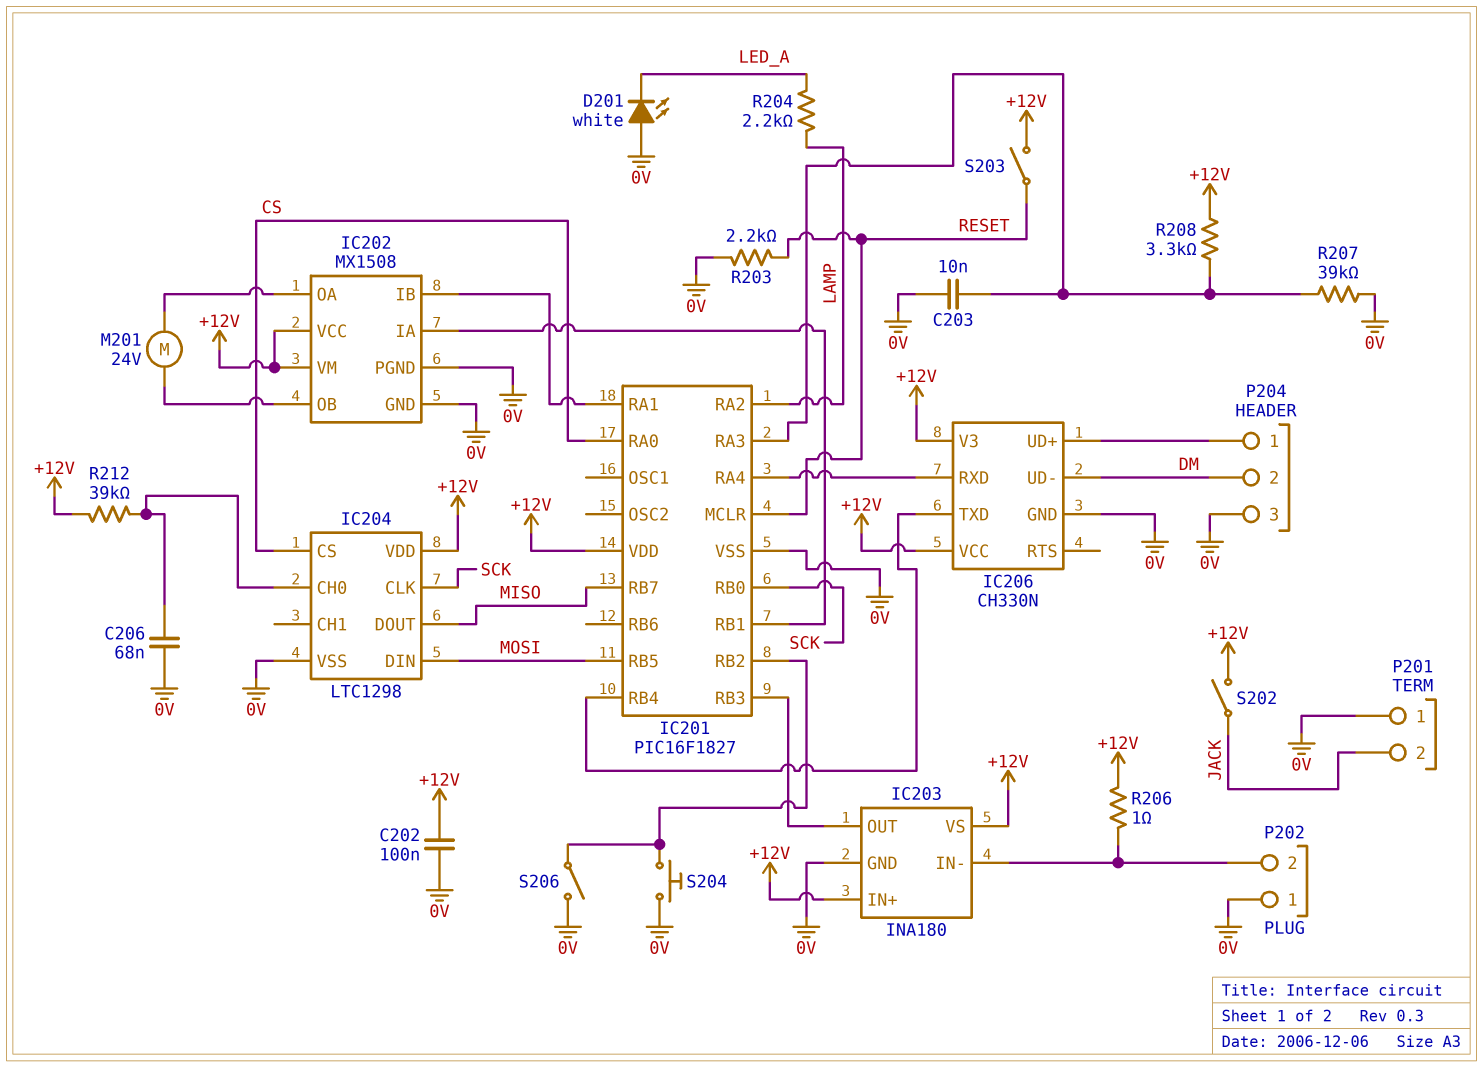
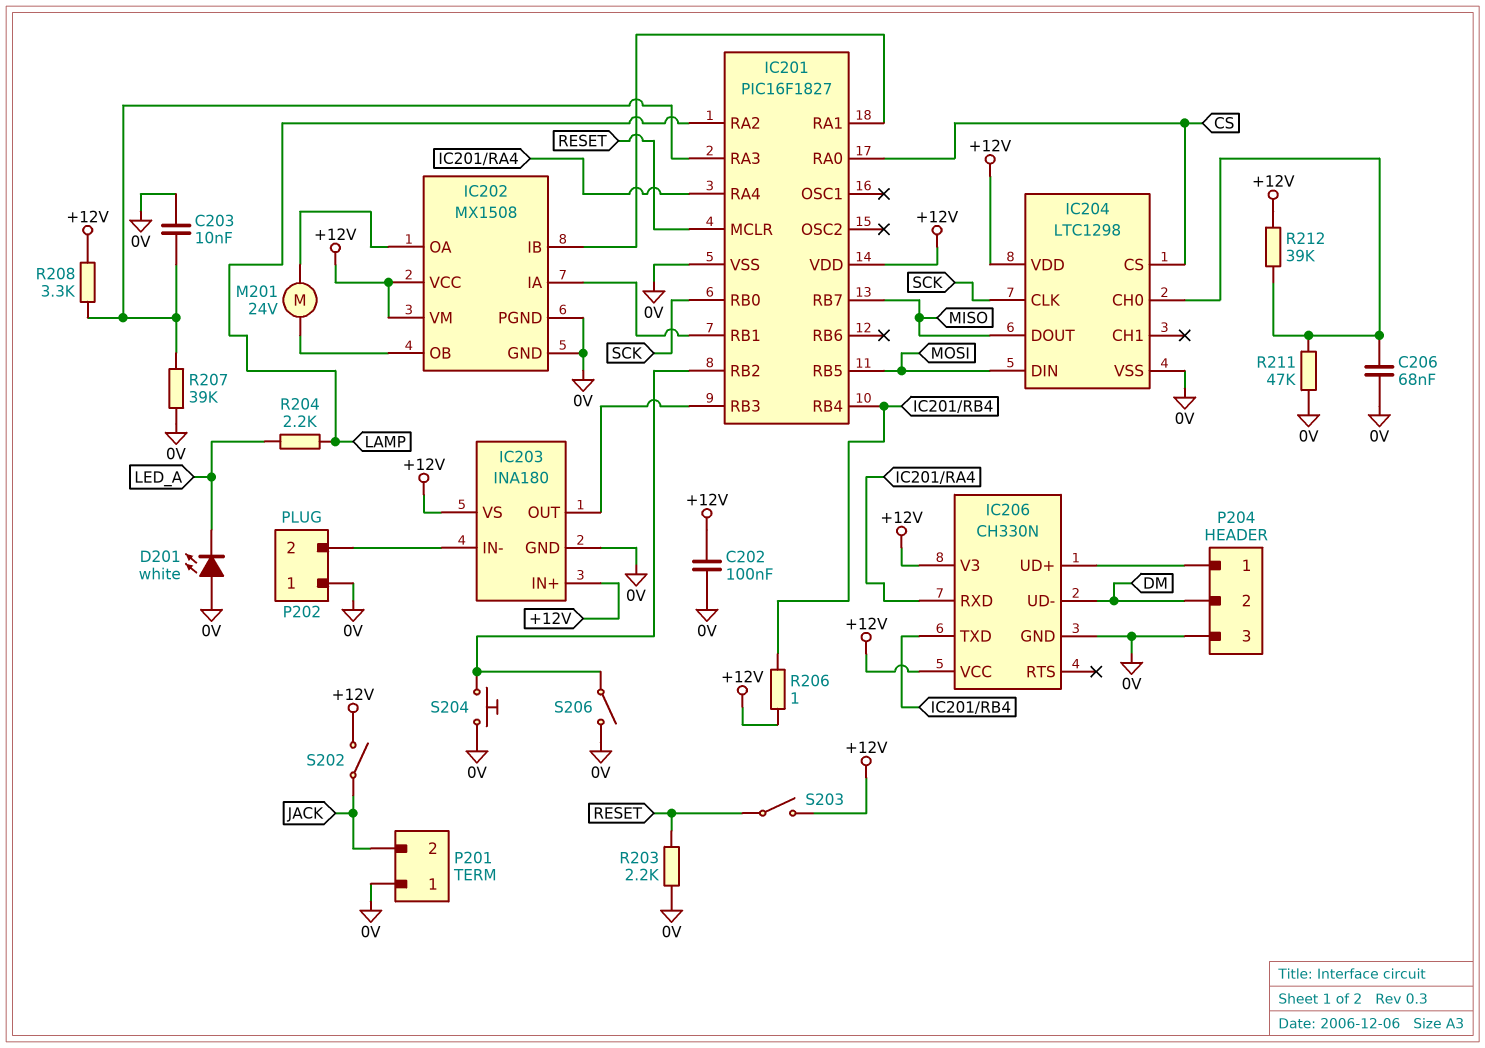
R206: 1 (+12V, IC203/IN-) -> 1 (+12V, IC201/RB4)
R211: none -> 47k (0V, IC204/CH0)

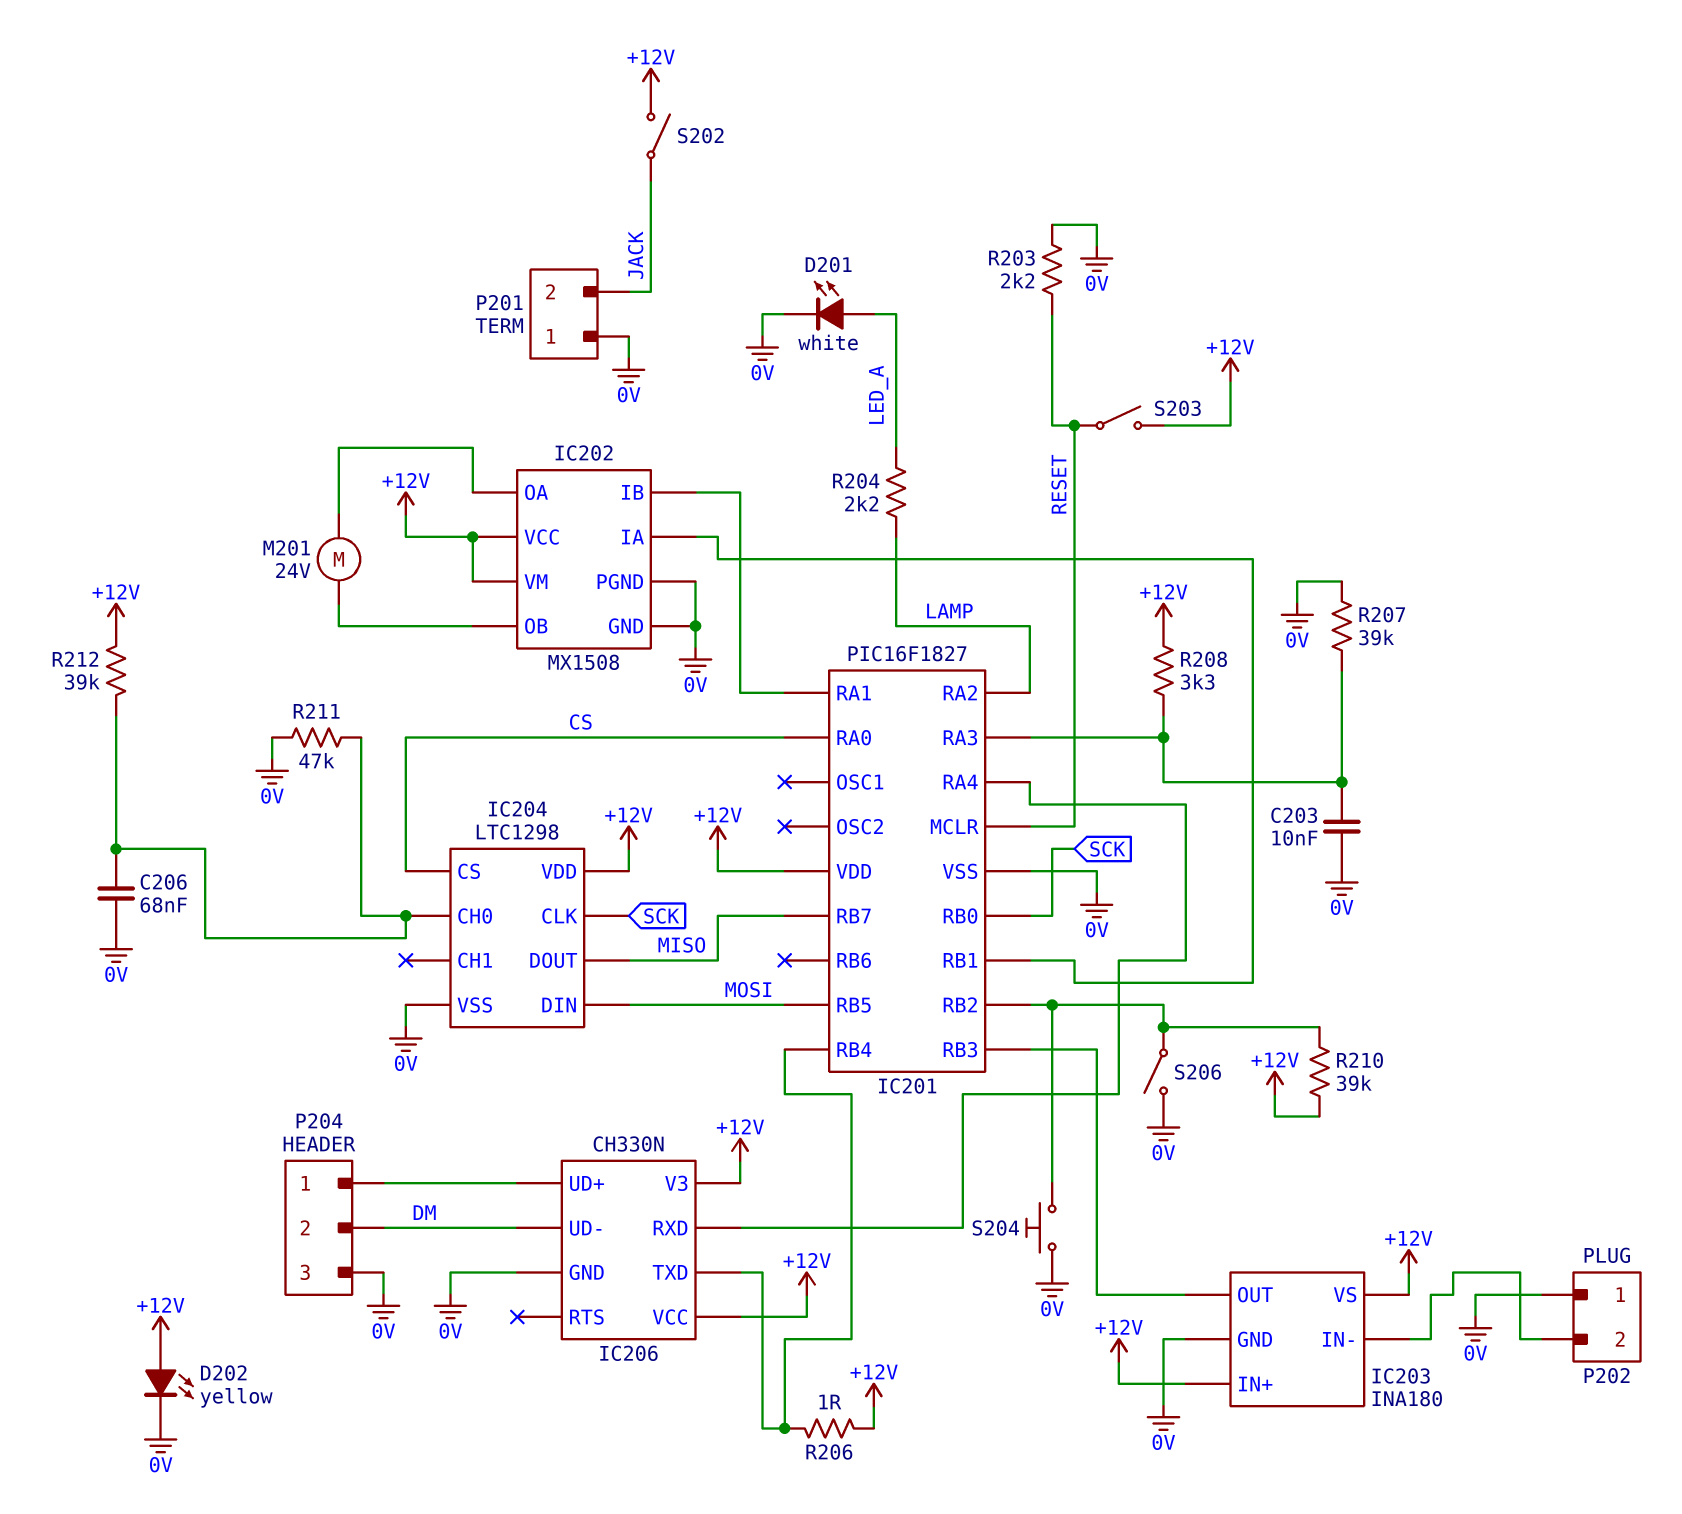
C202: 100nF (+12V, 0V) -> none
D201: LED white (A 0V, K LED_A) -> LED white (A LED_A, K 0V)
D202: none -> LED yellow (A +12V, K 0V)
R210: none -> 39k (+12V, IC201/RB2)

